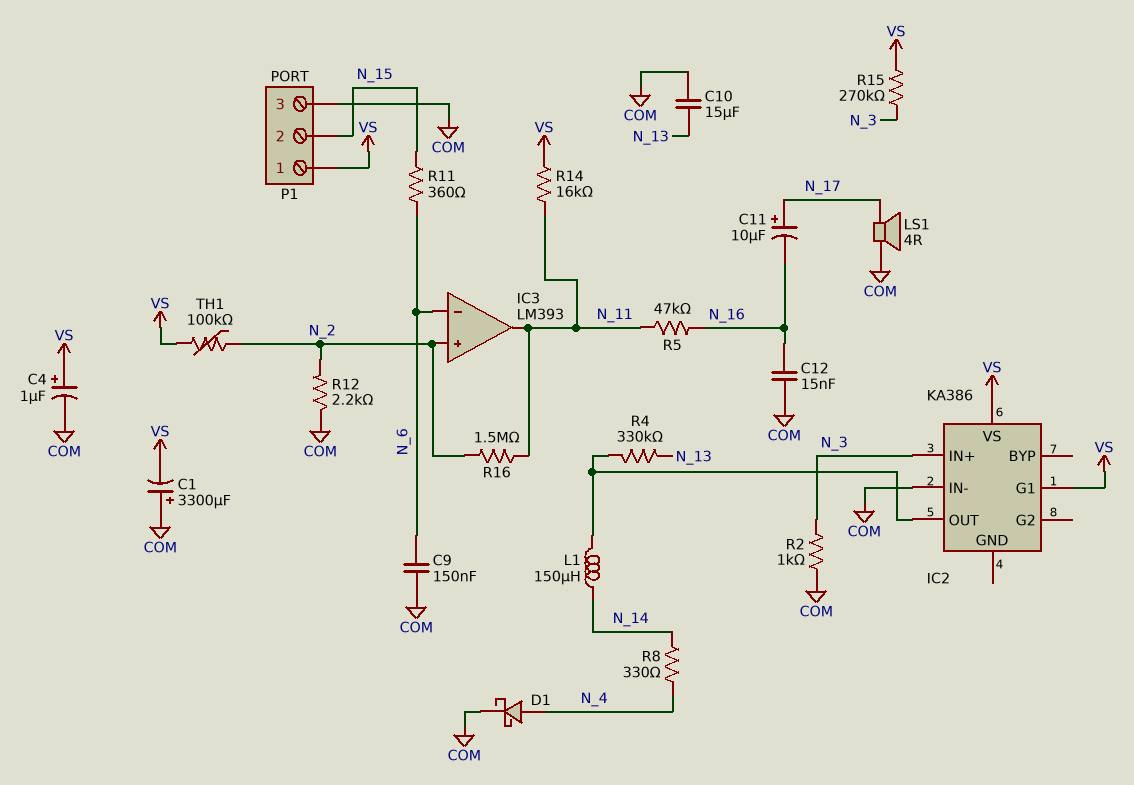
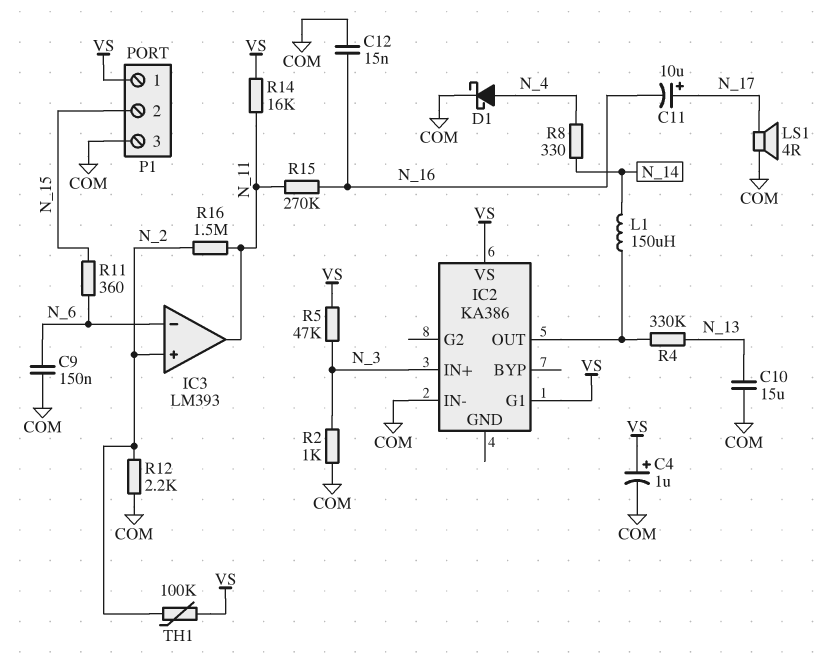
C1: 3300uF (plus COM, minus VS) -> none
R5: 47k (N_11, N_16) -> 47k (N_3, VS)
R15: 270k (N_3, VS) -> 270k (N_11, N_16)

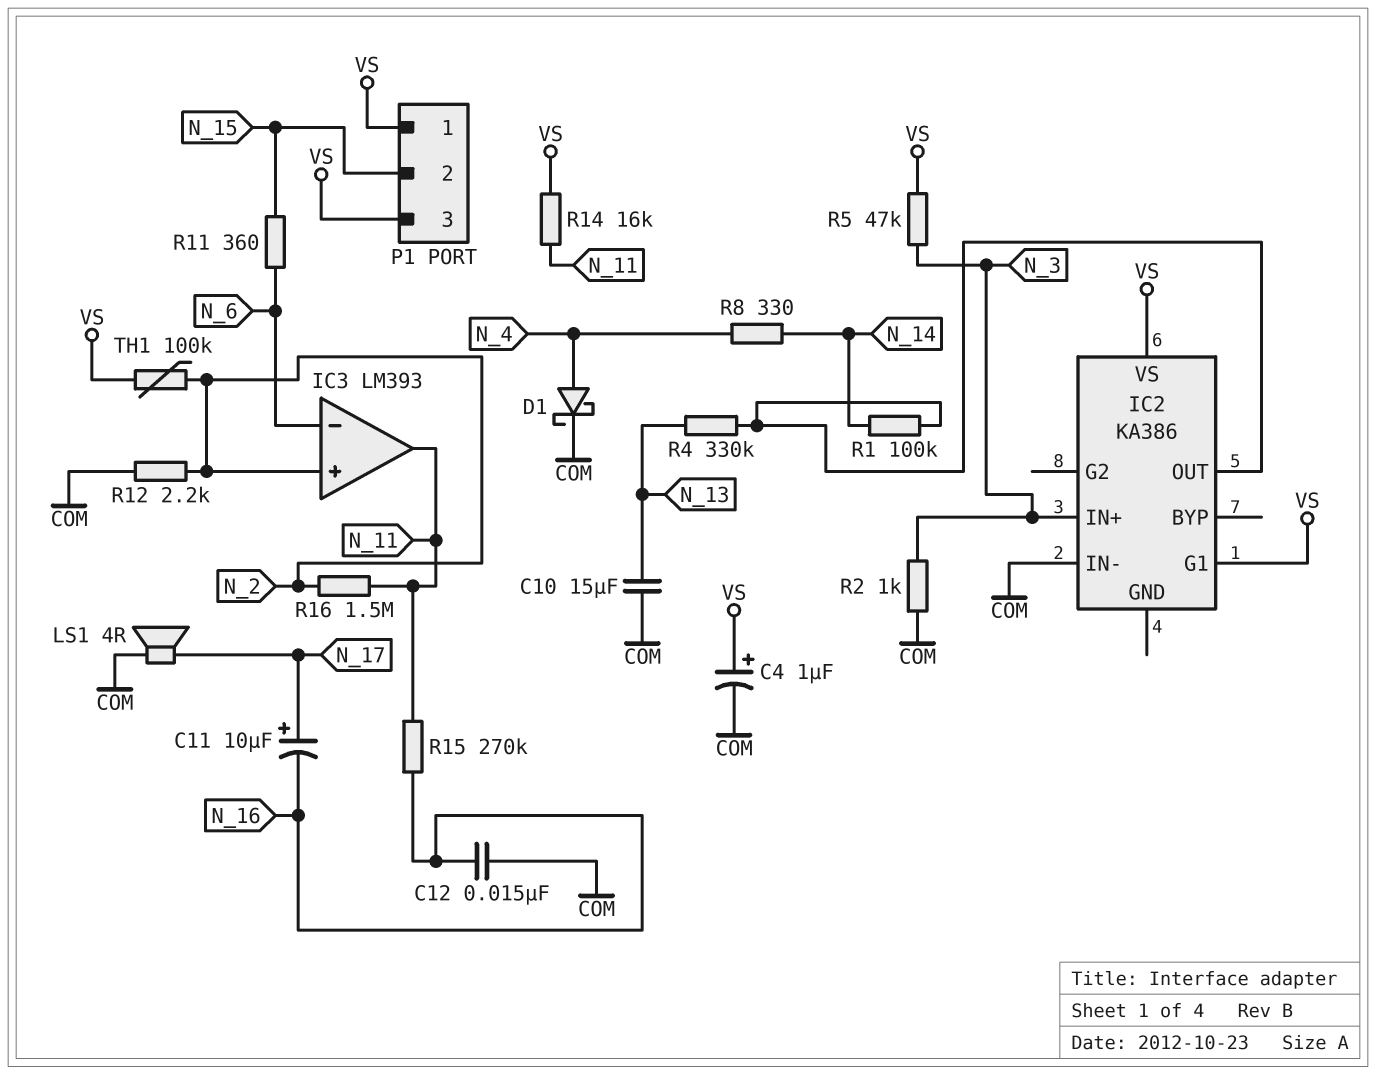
C9: 150nF (COM, N_6) -> none
L1: 150uH (IC2/OUT, N_14) -> none
P1 pin 3: COM -> VS
R1: none -> 100k (IC2/OUT, N_14)

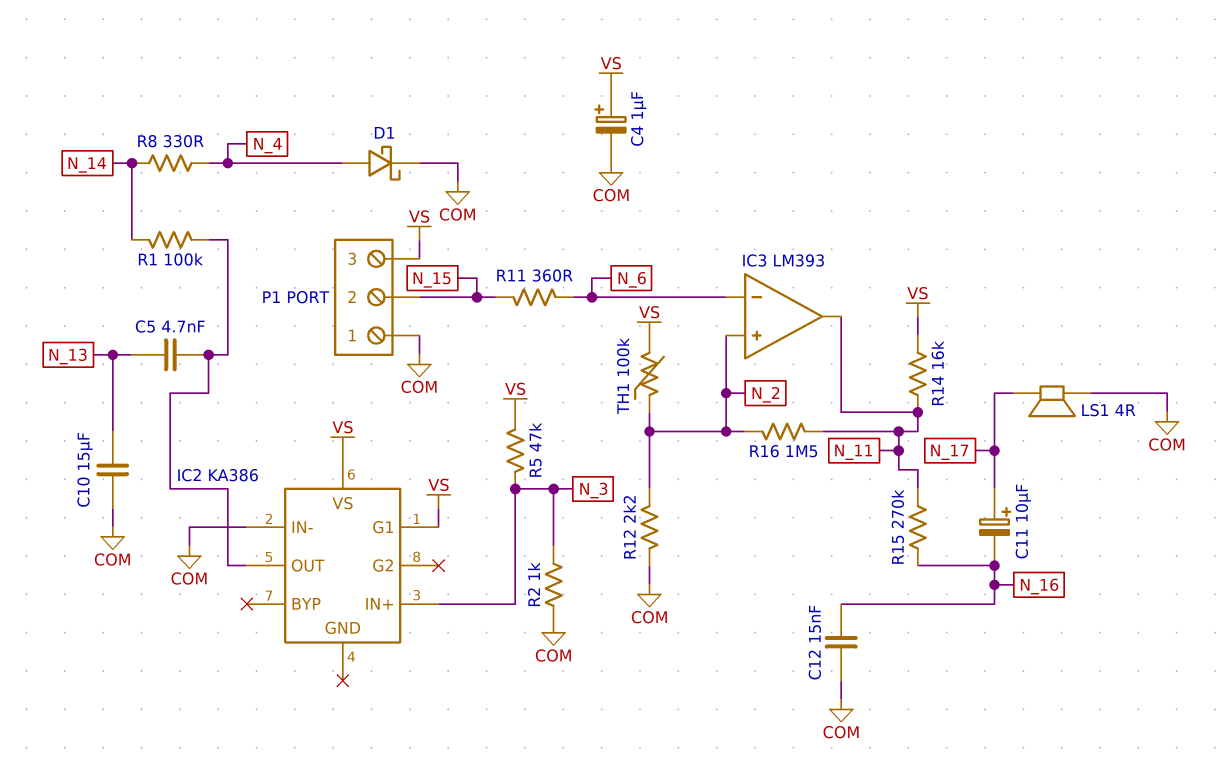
C5: none -> 4.7nF (IC2/OUT, N_13)
P1 pin 1: VS -> COM
R4: 330k (IC2/OUT, N_13) -> none

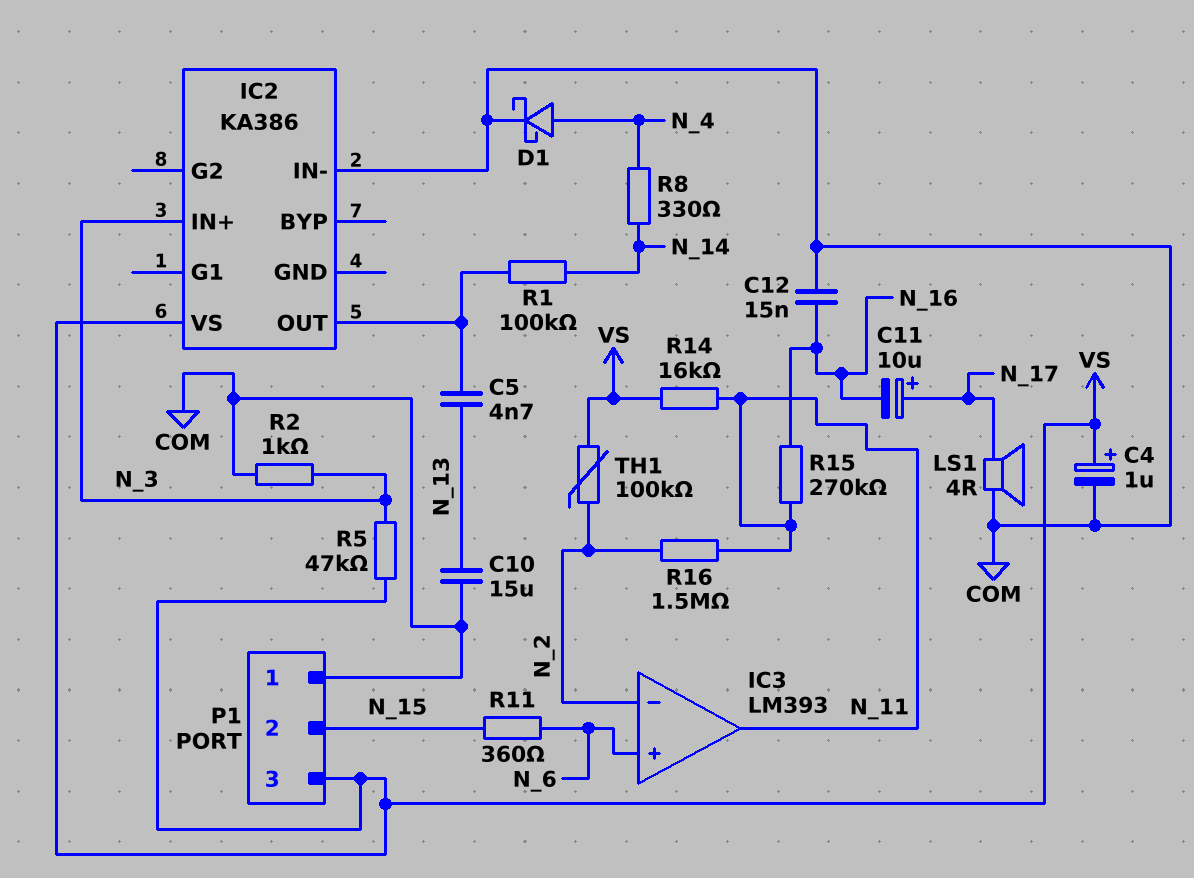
IC2 pin G1: VS -> none
IC3 pin in+: N_2 -> N_6
IC3 pin in-: N_6 -> N_2
R12: 2.2k (COM, N_2) -> none

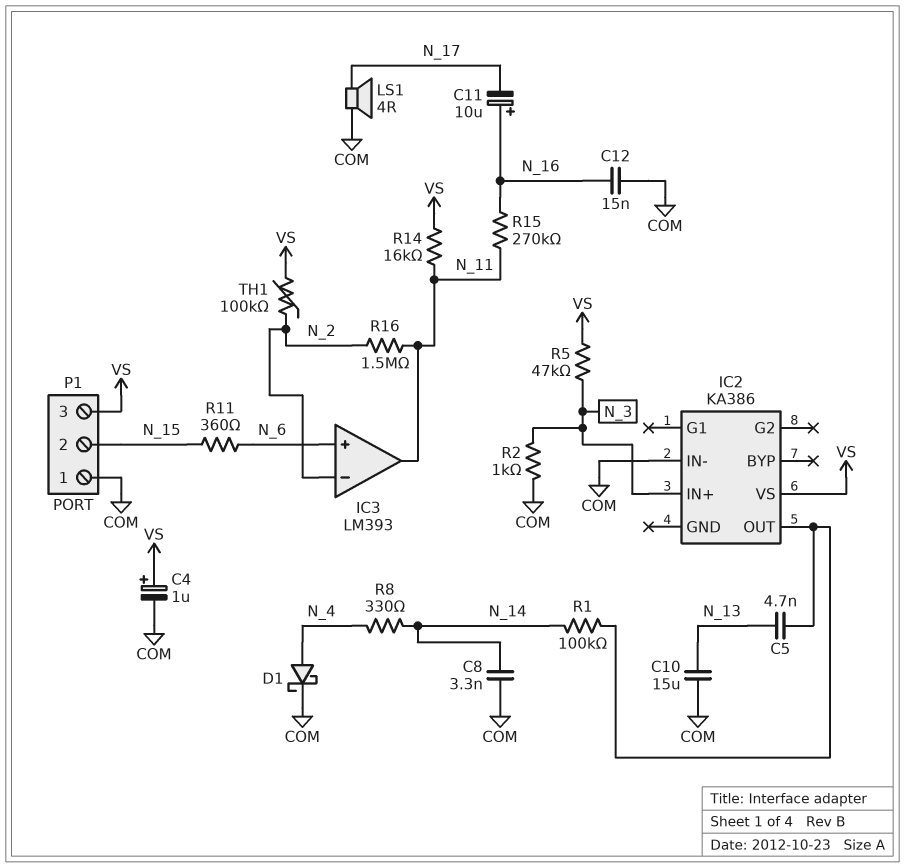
C8: none -> 3.3nF (COM, N_14)
C11: 10uF (plus N_17, minus N_16) -> 10uF (plus N_16, minus N_17)

